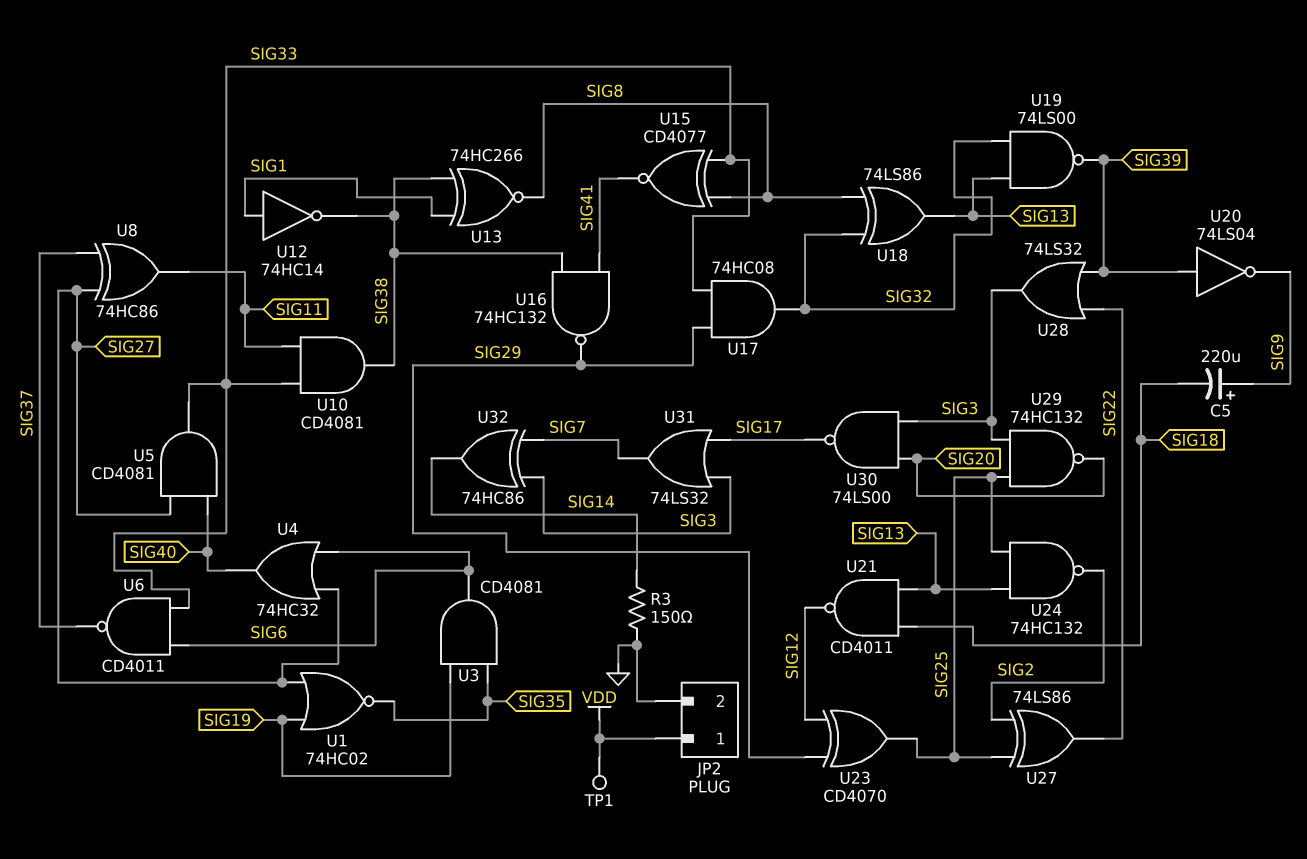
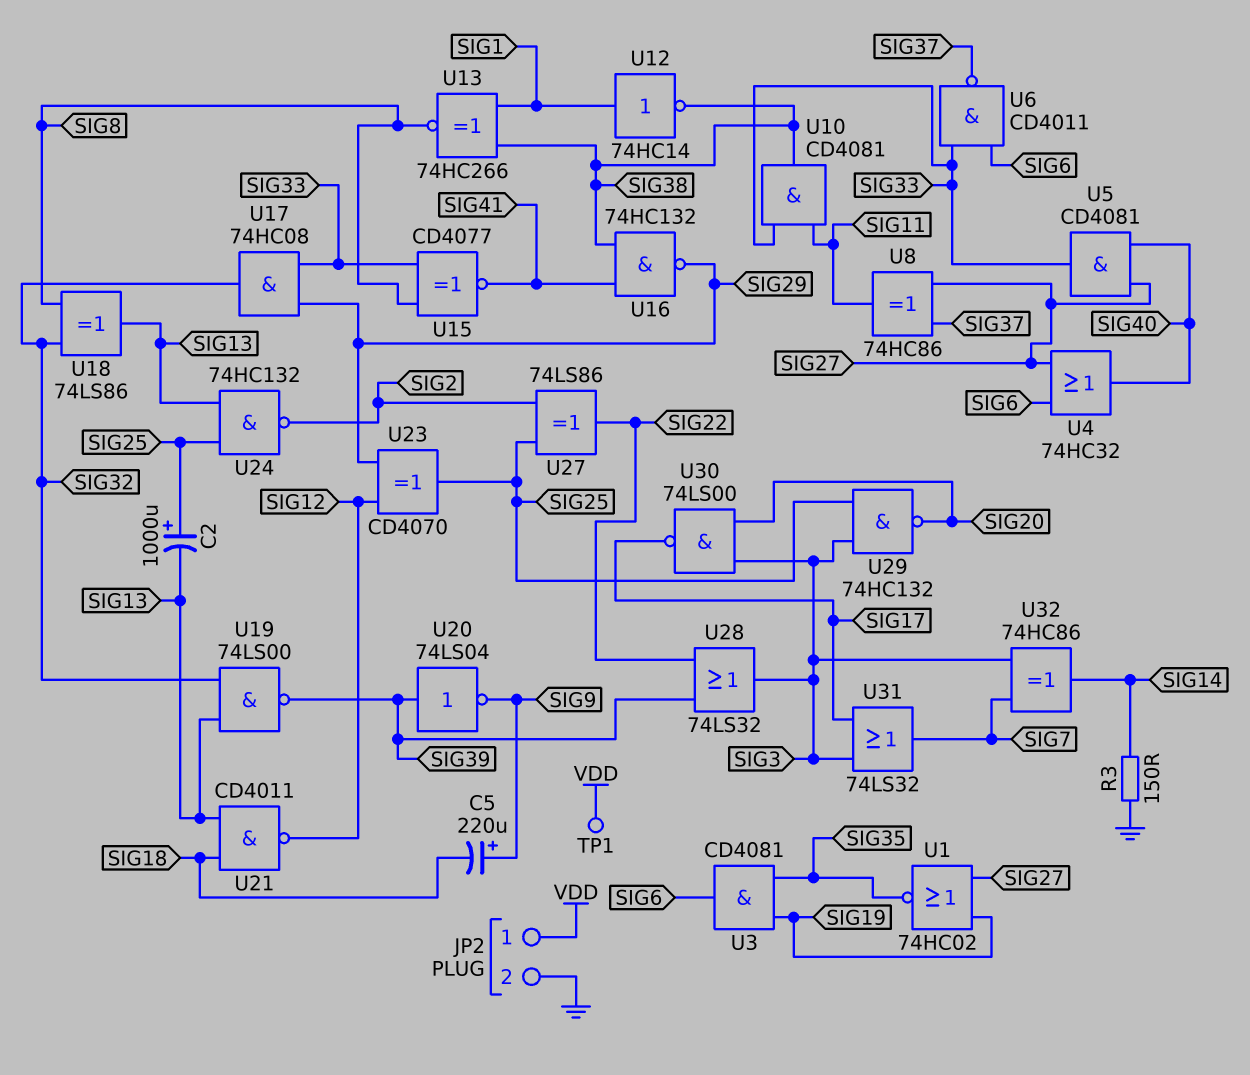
C2: none -> 1000uF (plus SIG25, minus SIG13)

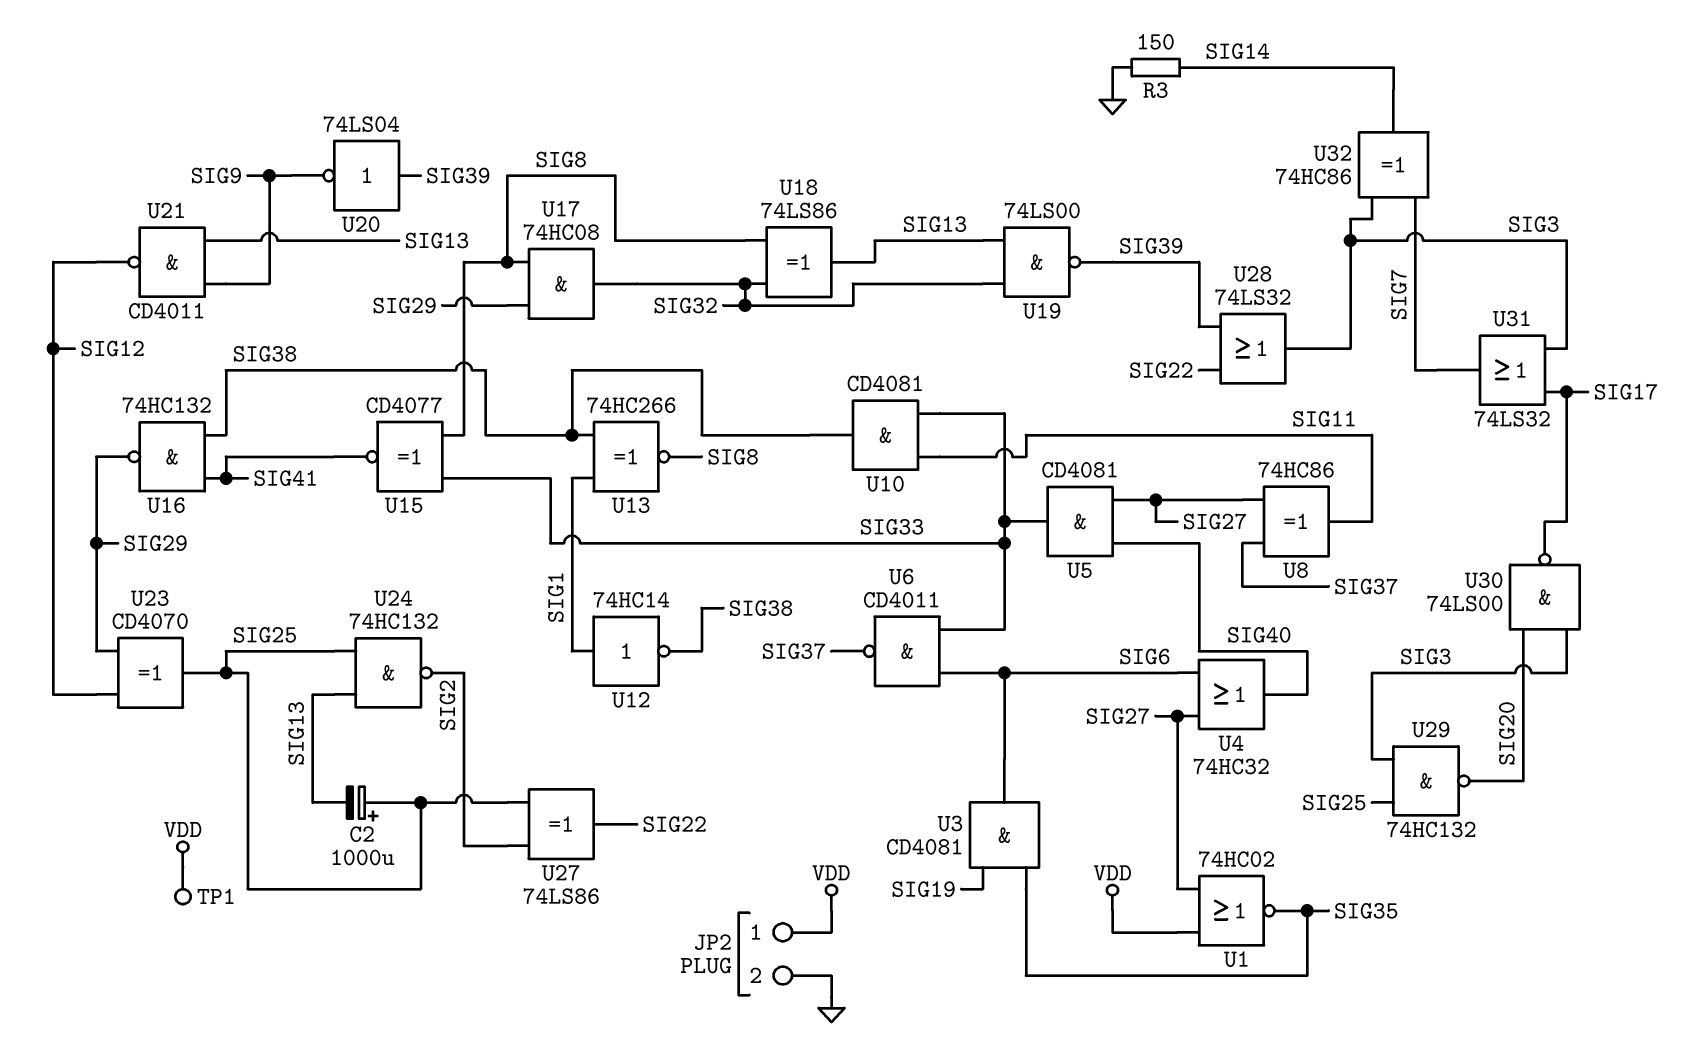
C5: 220uF (plus SIG9, minus SIG18) -> none
U1: NOR 74HC02 (in SIG19, in SIG27, out SIG35) -> NOR 74HC02 (in SIG27, in VDD, out SIG35)
U17: AND 74HC08 (in SIG29, in SIG33, out SIG32) -> AND 74HC08 (in SIG8, in SIG29, out SIG32)
U21: NAND CD4011 (in SIG13, in SIG18, out SIG12) -> NAND CD4011 (in SIG9, in SIG13, out SIG12)

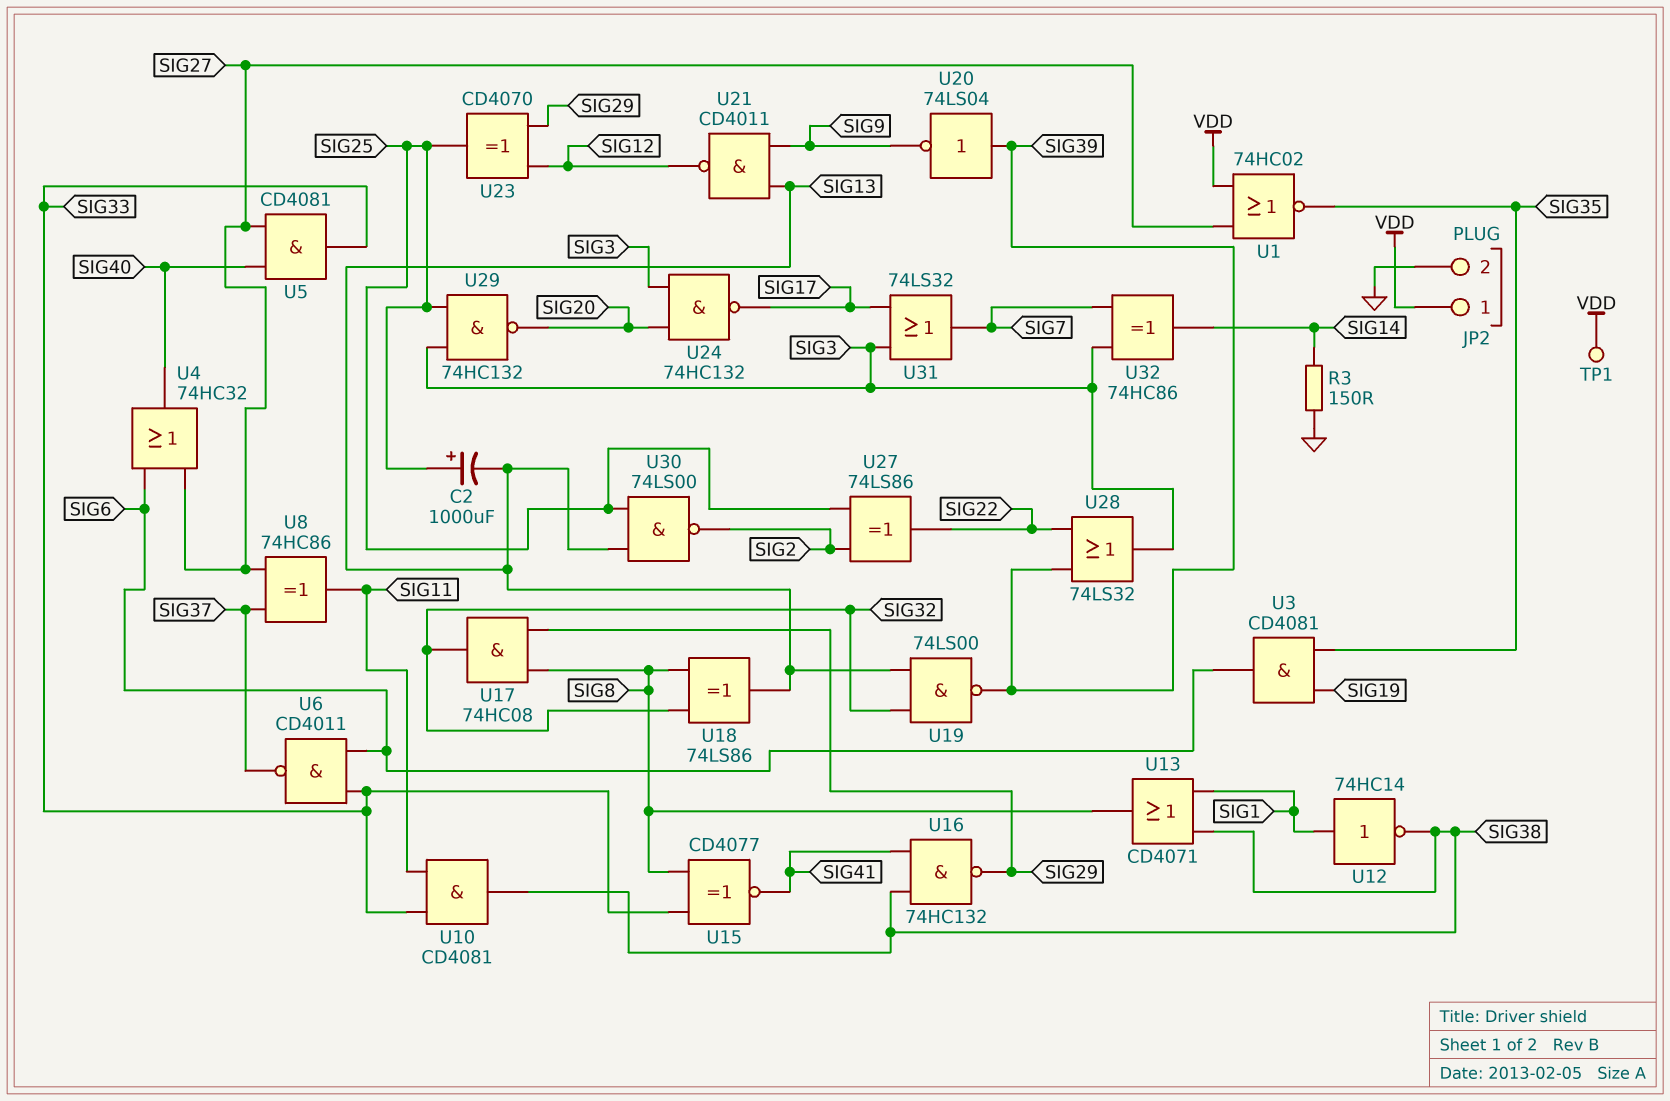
U13: XNOR 74HC266 (in SIG1, in SIG38, out SIG8) -> OR CD4071 (in SIG1, in SIG38, out SIG8)
U24: NAND 74HC132 (in SIG13, in SIG25, out SIG2) -> NAND 74HC132 (in SIG3, in SIG20, out SIG17)
U30: NAND 74LS00 (in SIG3, in SIG20, out SIG17) -> NAND 74LS00 (in SIG13, in SIG25, out SIG2)

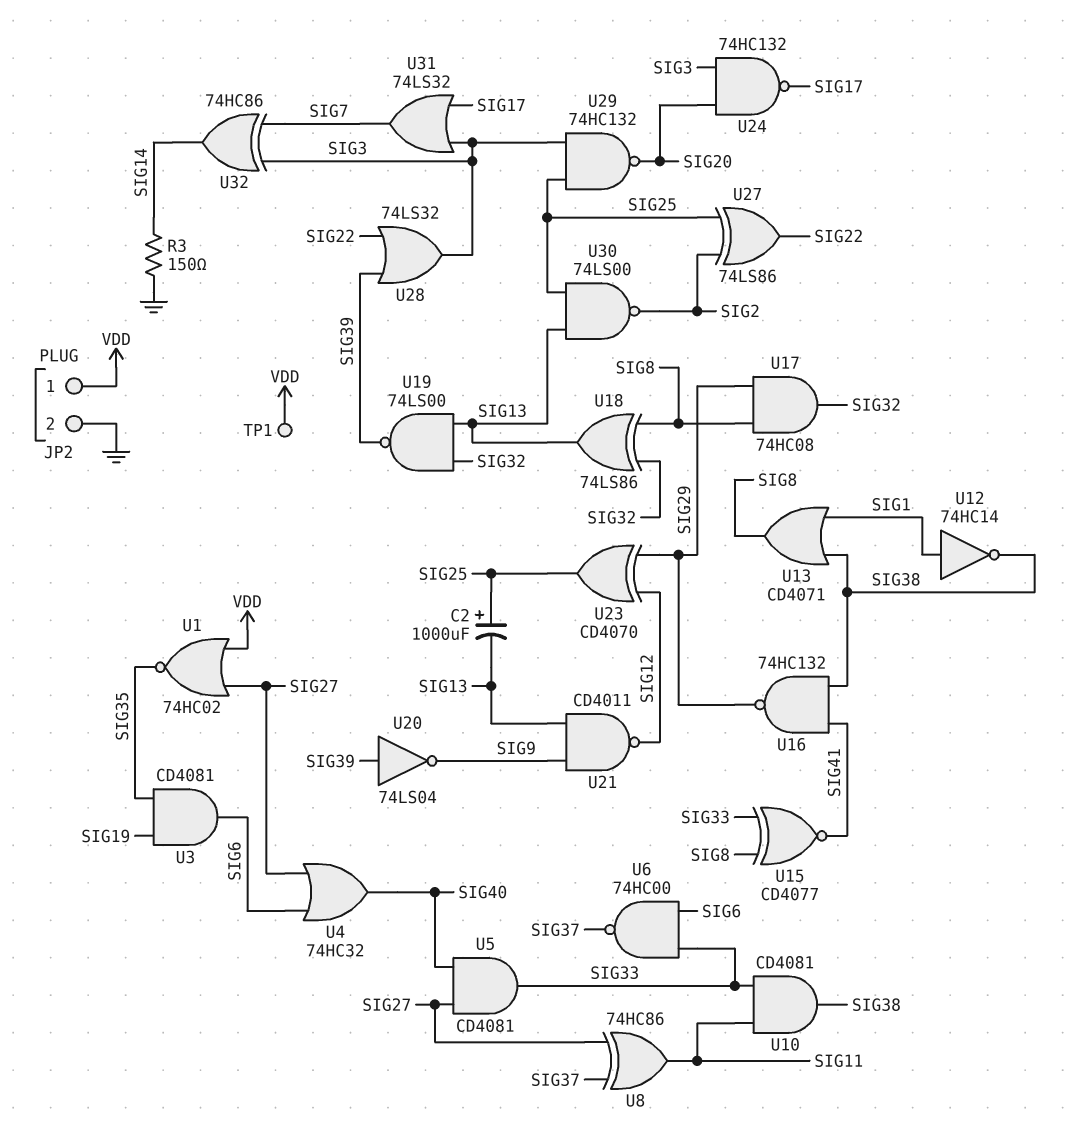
U6: NAND CD4011 (in SIG6, in SIG33, out SIG37) -> NAND 74HC00 (in SIG6, in SIG33, out SIG37)

